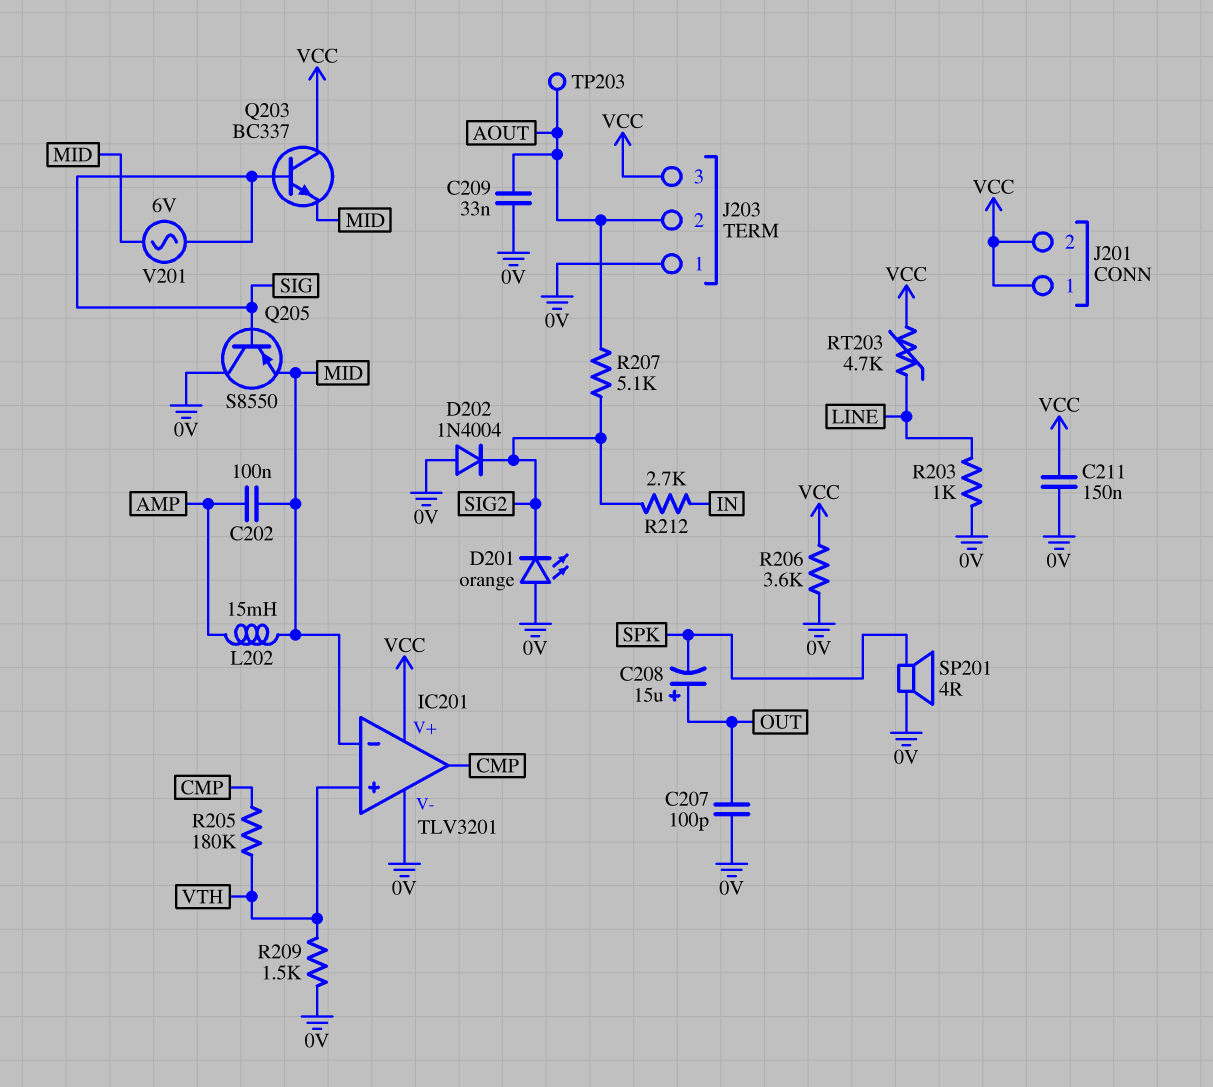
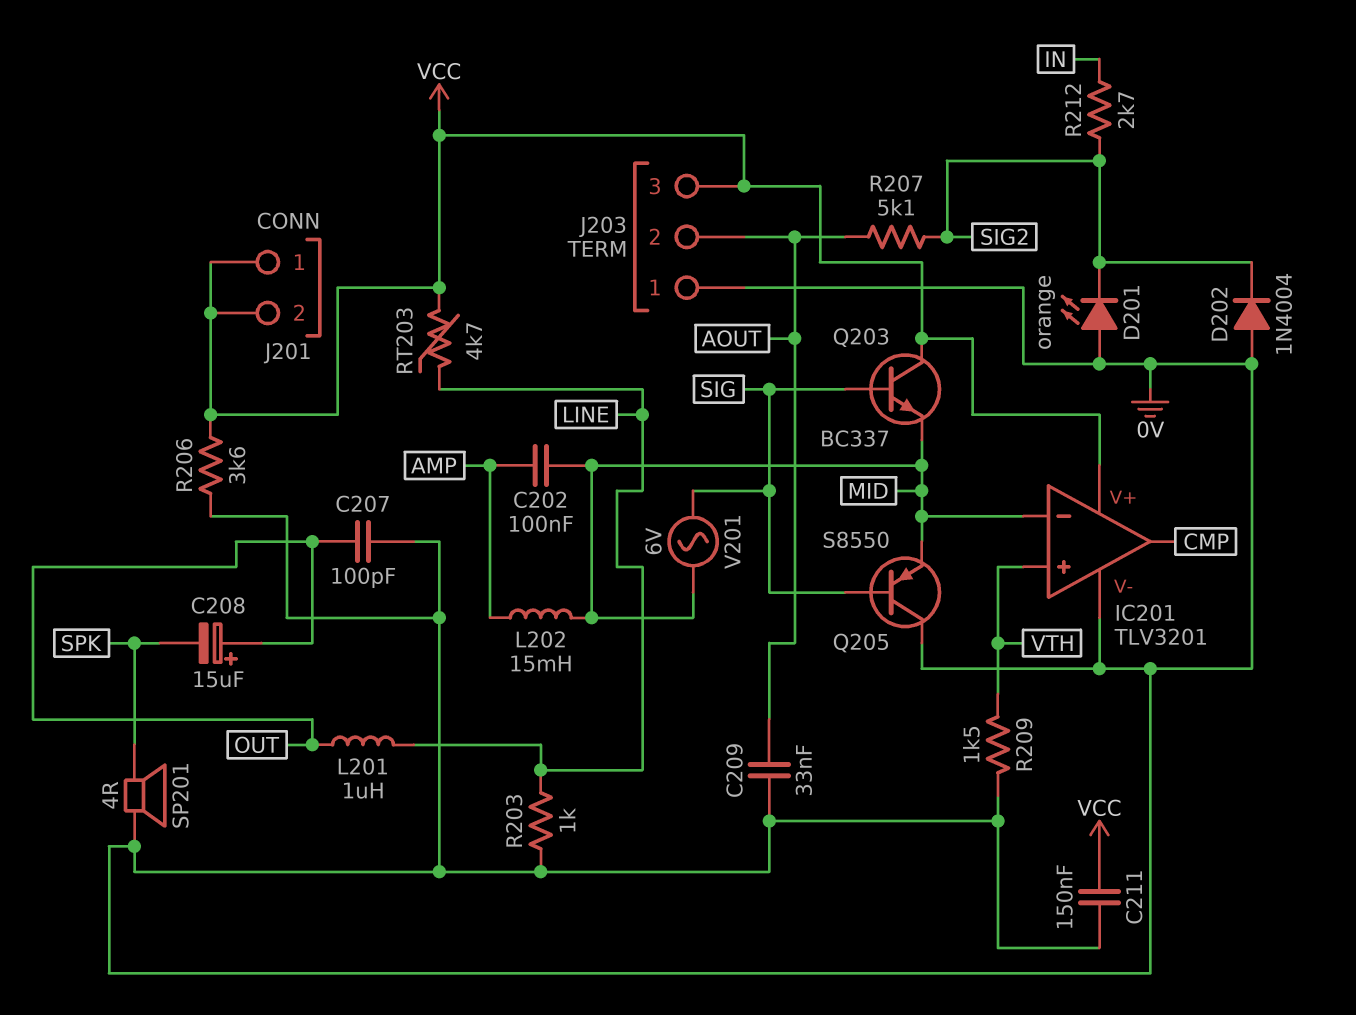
L201: none -> 1uH (LINE, OUT)
R205: 180k (CMP, VTH) -> none
TP203: test point (AOUT) -> none

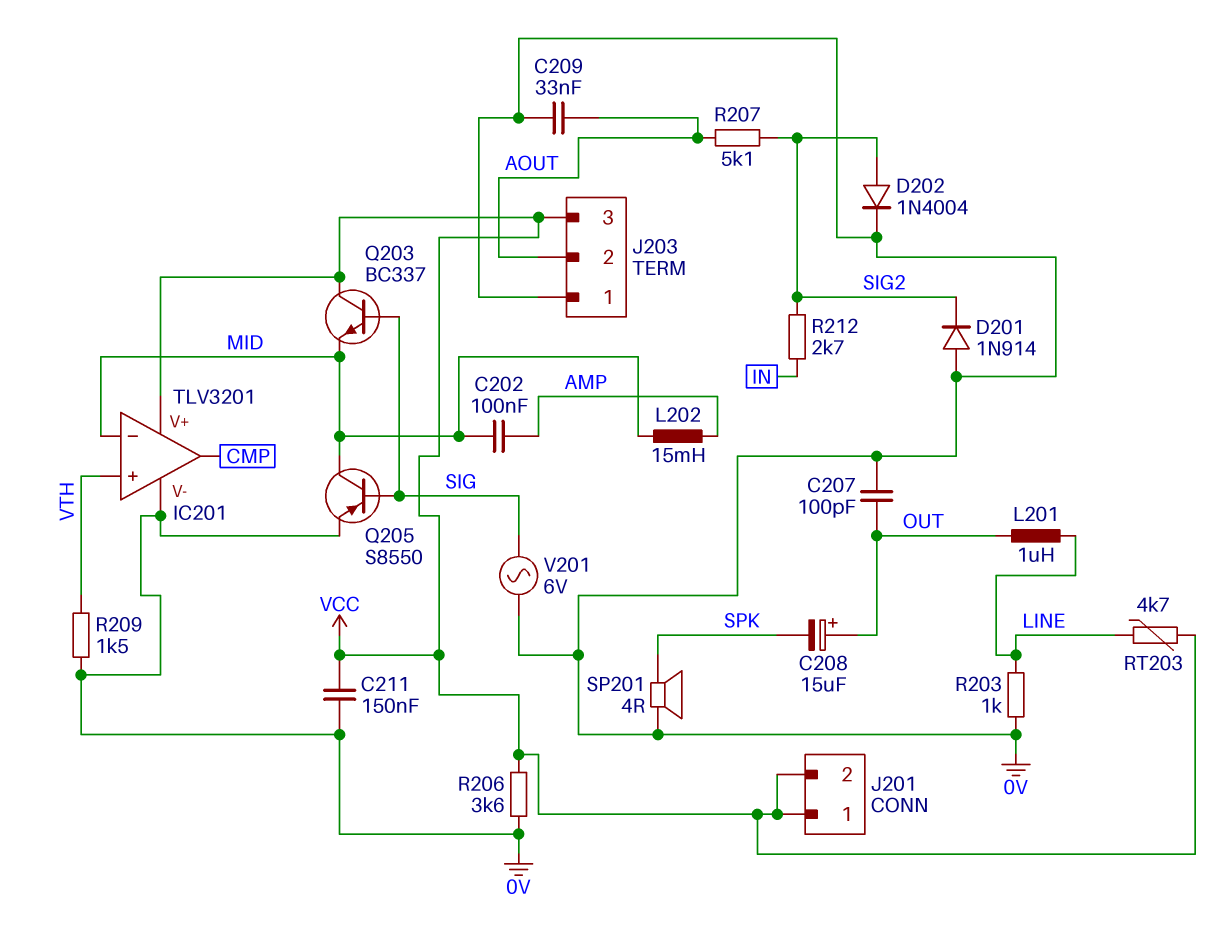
D201: LED orange (A 0V, K SIG2) -> diode 1N914 (A 0V, K SIG2)
D202: diode 1N4004 (A 0V, K SIG2) -> diode 1N4004 (A SIG2, K 0V)
Q205: PNP S8550 (B SIG, C 0V, E MID) -> PNP S8550 (B SIG, C MID, E 0V)
V201: AC 6V (MID, SIG) -> AC 6V (0V, SIG)

